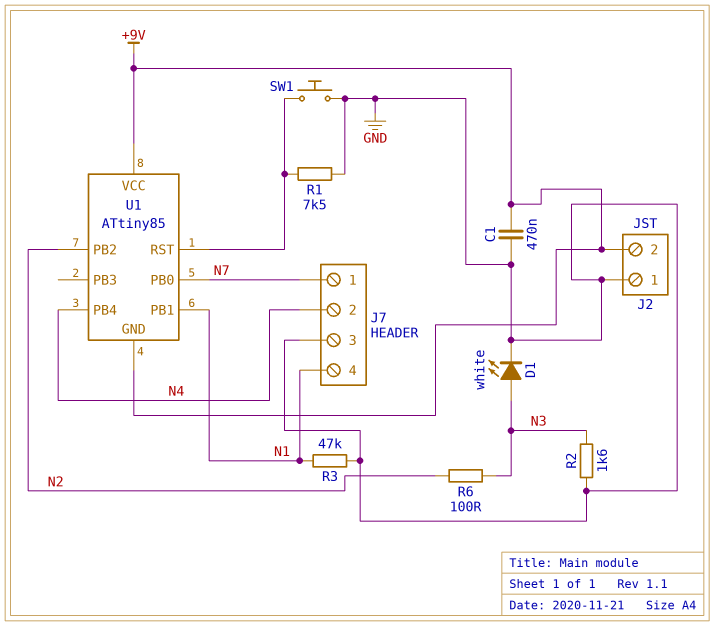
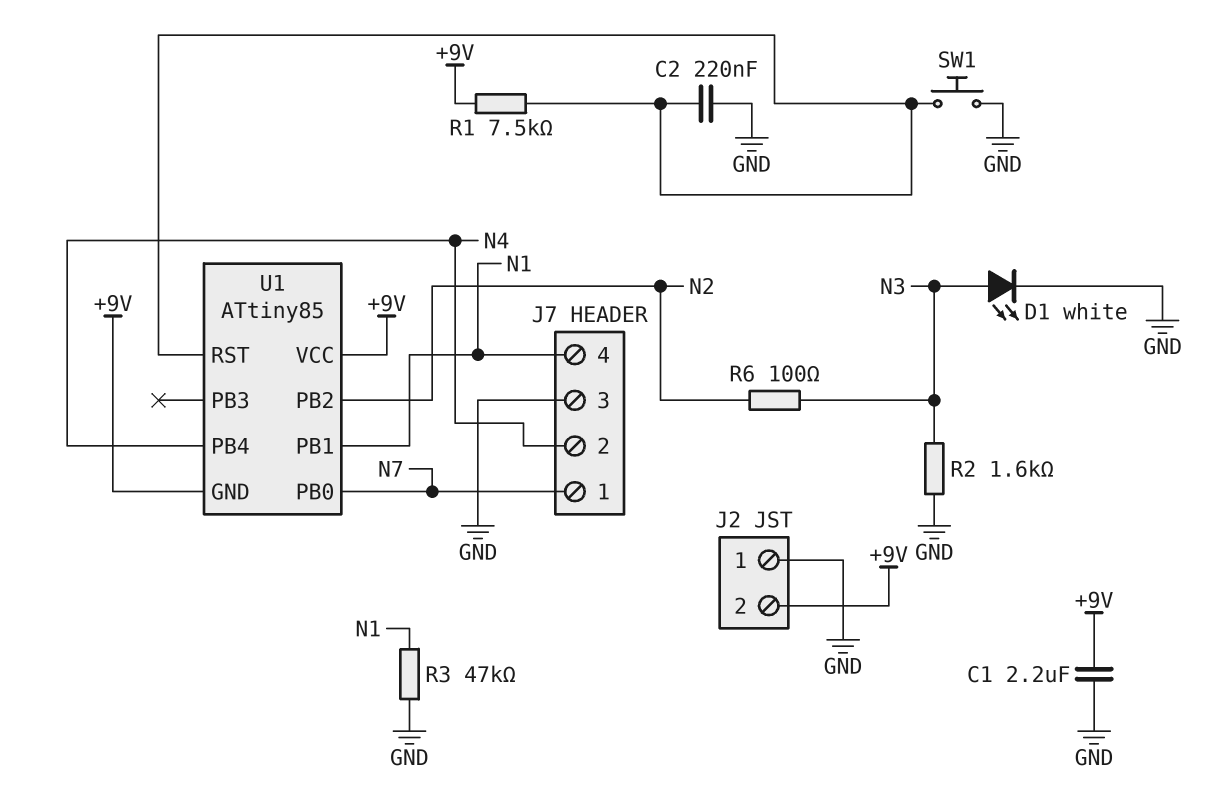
C1: 470nF (+9V, GND) -> 2.2uF (+9V, GND)
C2: none -> 220nF (GND, U1/RST)
R1: 7.5k (GND, U1/RST) -> 7.5k (+9V, U1/RST)

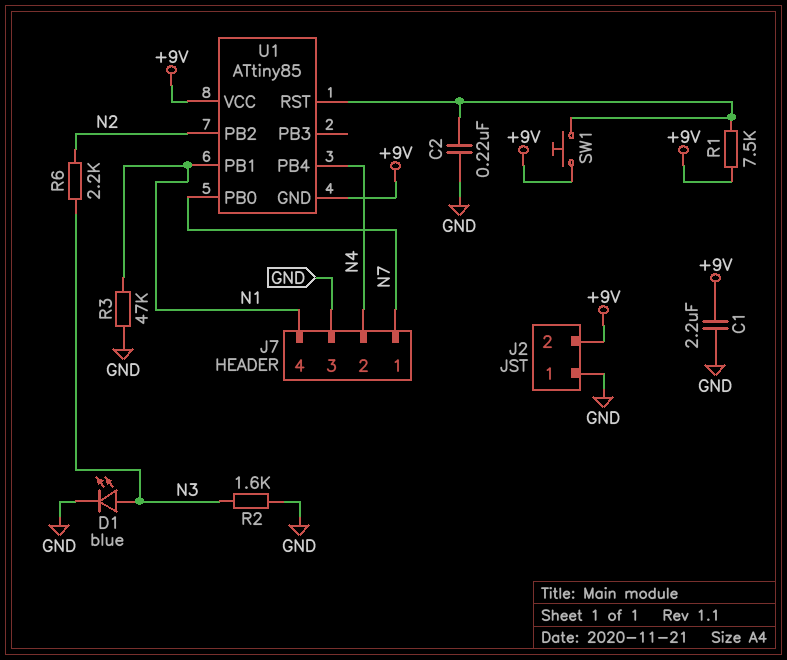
D1: LED white (A N3, K GND) -> LED blue (A N3, K GND)
R6: 100 (N2, N3) -> 2.2k (N2, N3)
SW1: button (GND, U1/RST) -> button (+9V, U1/RST)

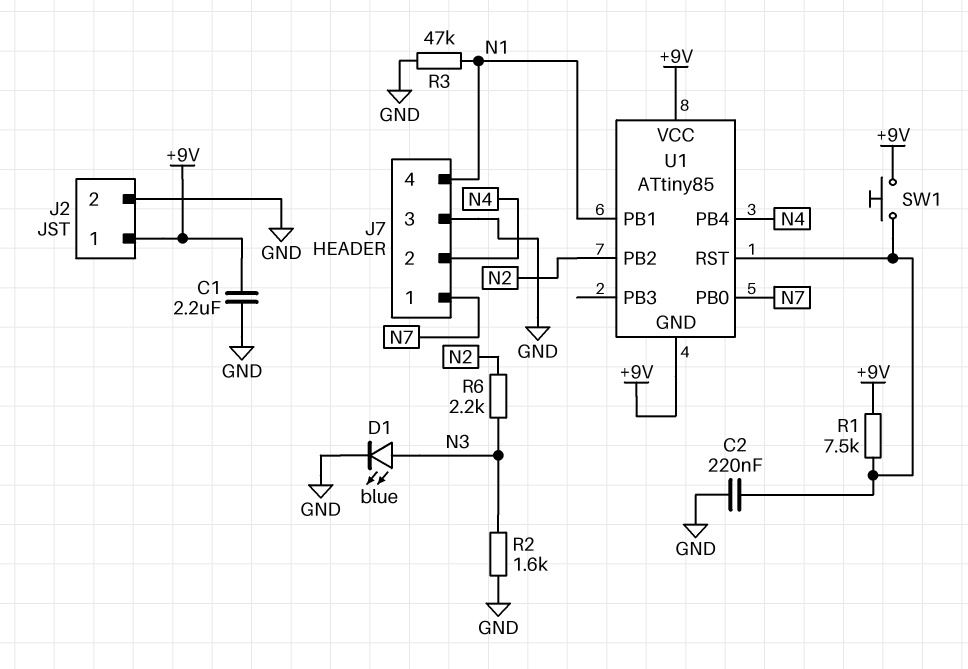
J2 pin 1: GND -> +9V
J2 pin 2: +9V -> GND

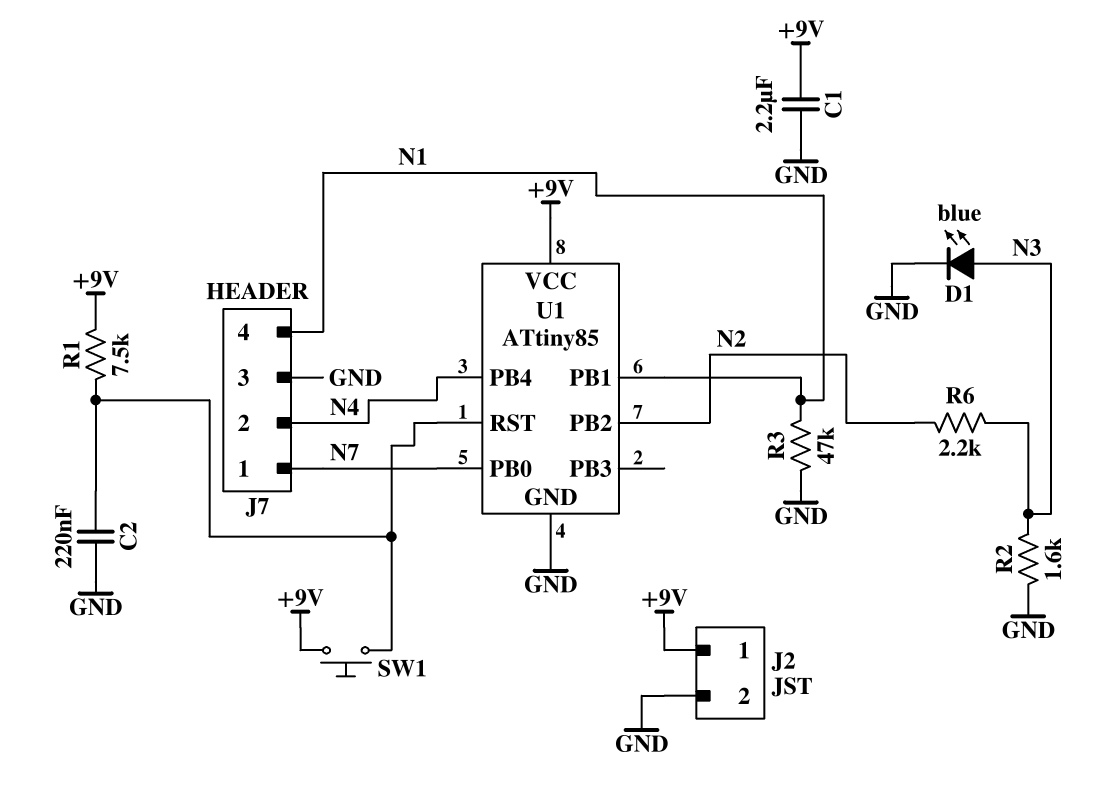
U1 pin GND: +9V -> GND

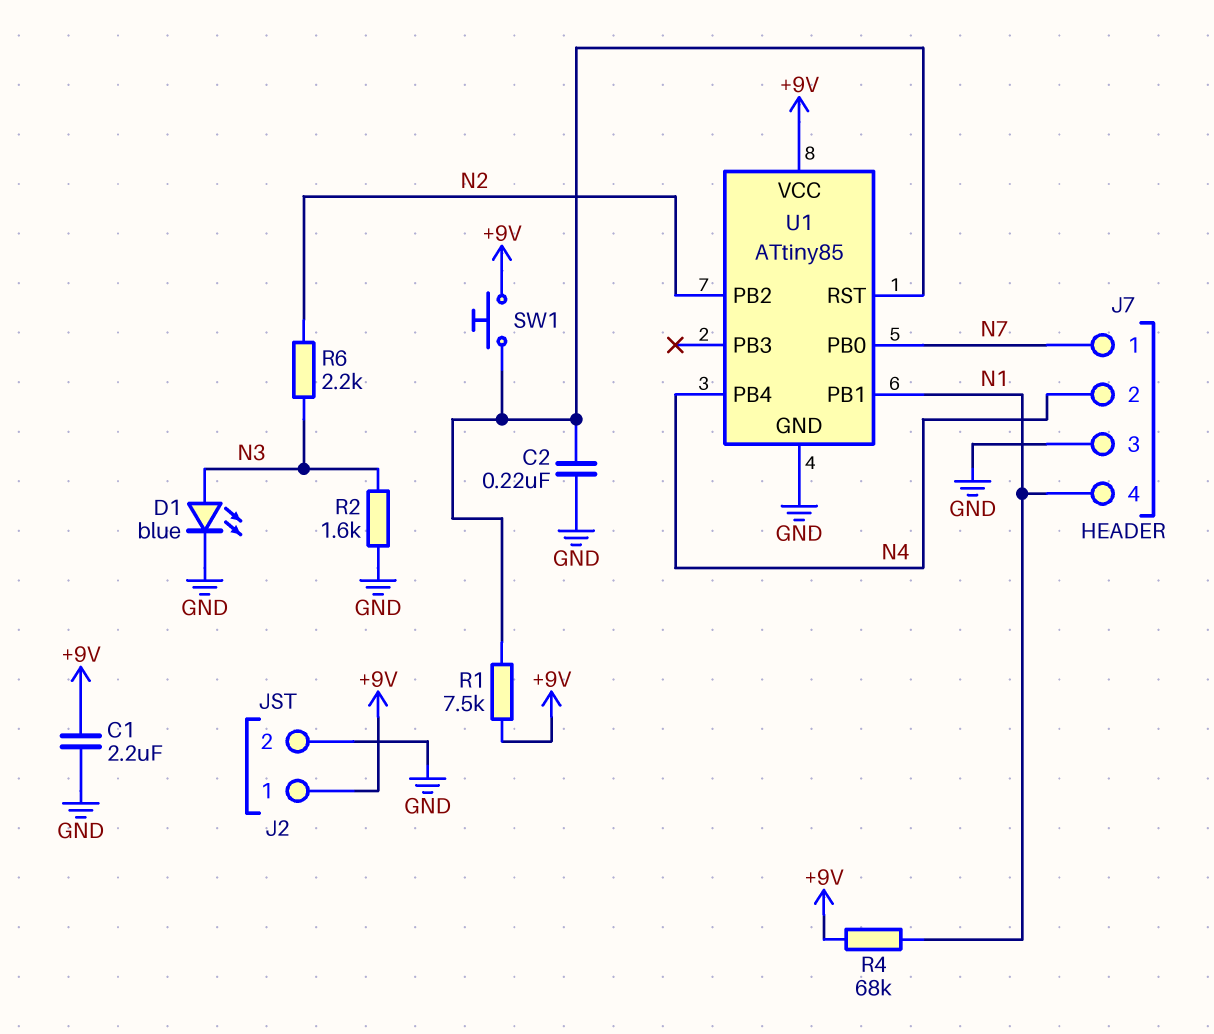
R3: 47k (GND, N1) -> none
R4: none -> 68k (+9V, N1)

